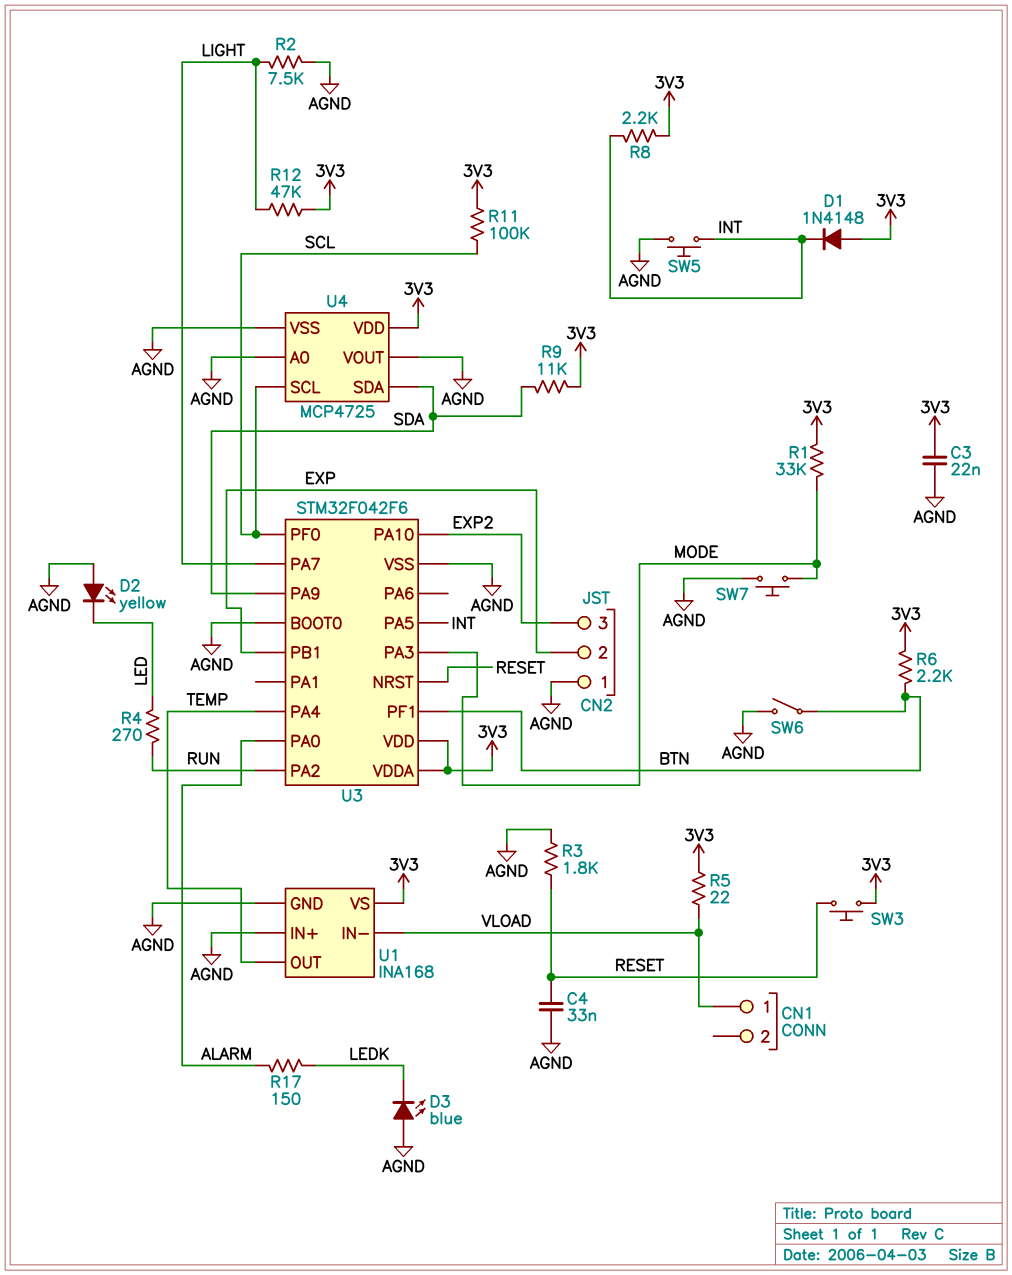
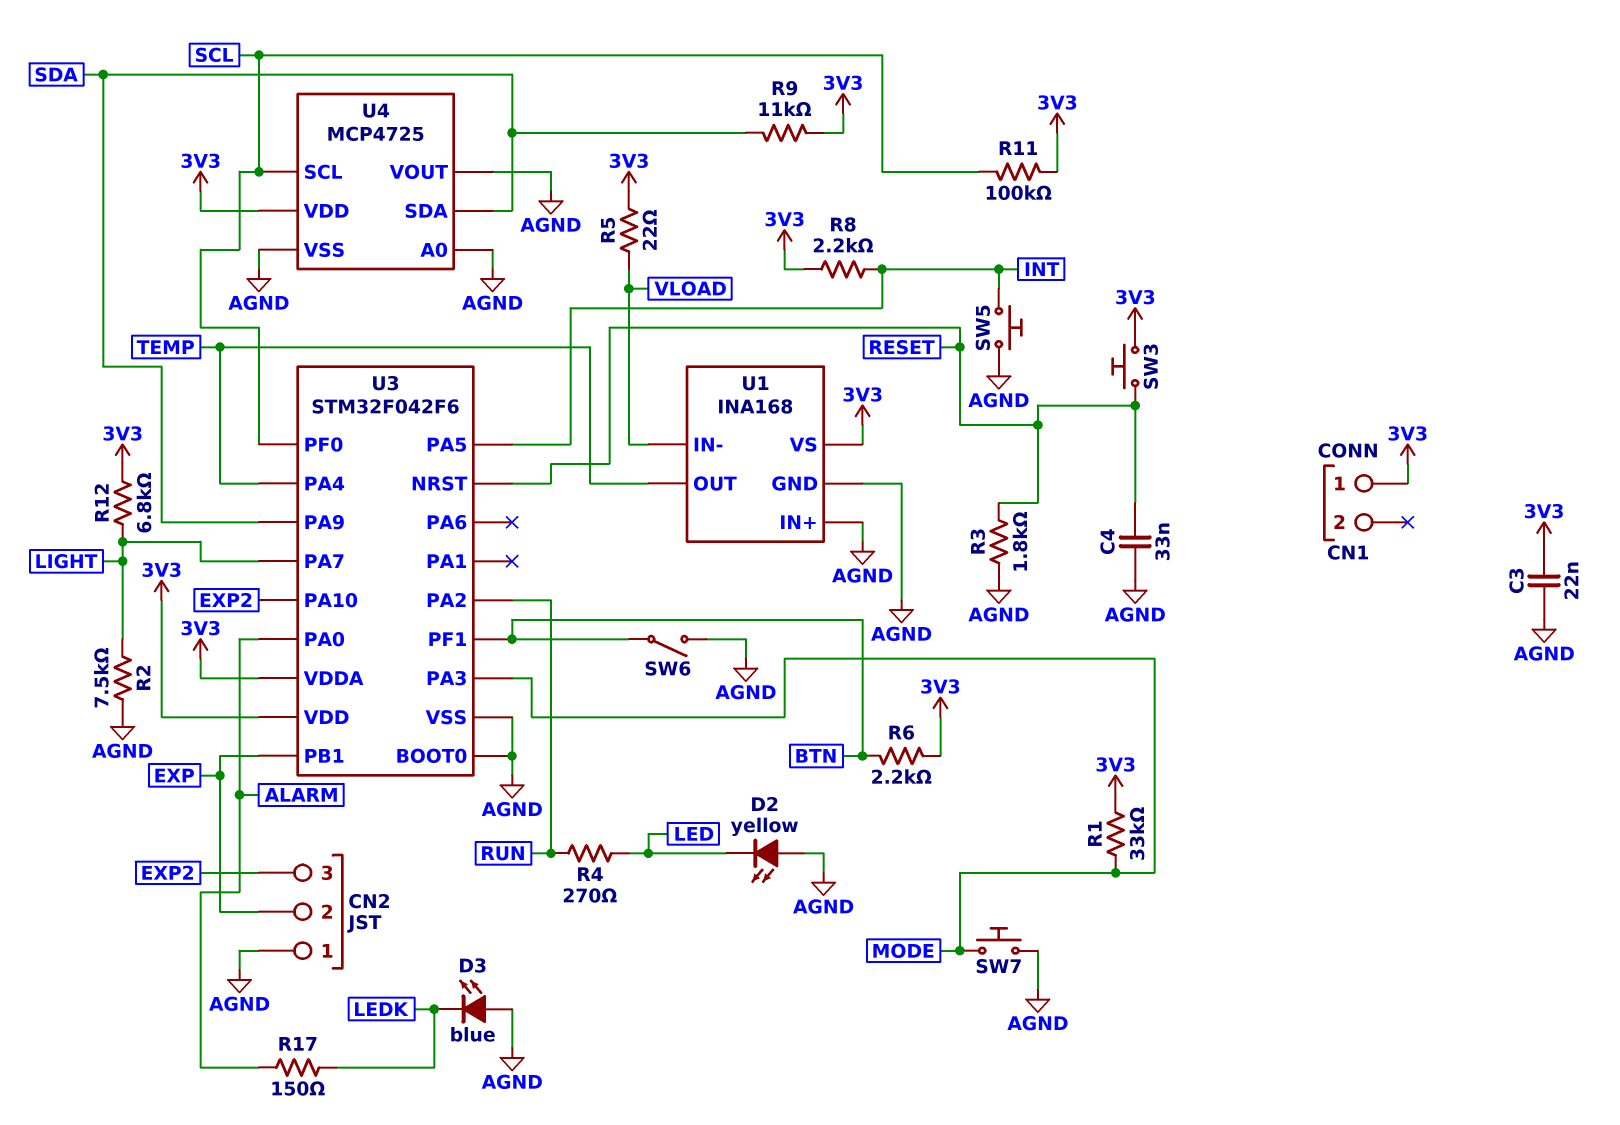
CN1 pin 1: VLOAD -> 3V3
D1: diode 1N4148 (A 3V3, K INT) -> none
R12: 47k (3V3, LIGHT) -> 6.8k (3V3, LIGHT)

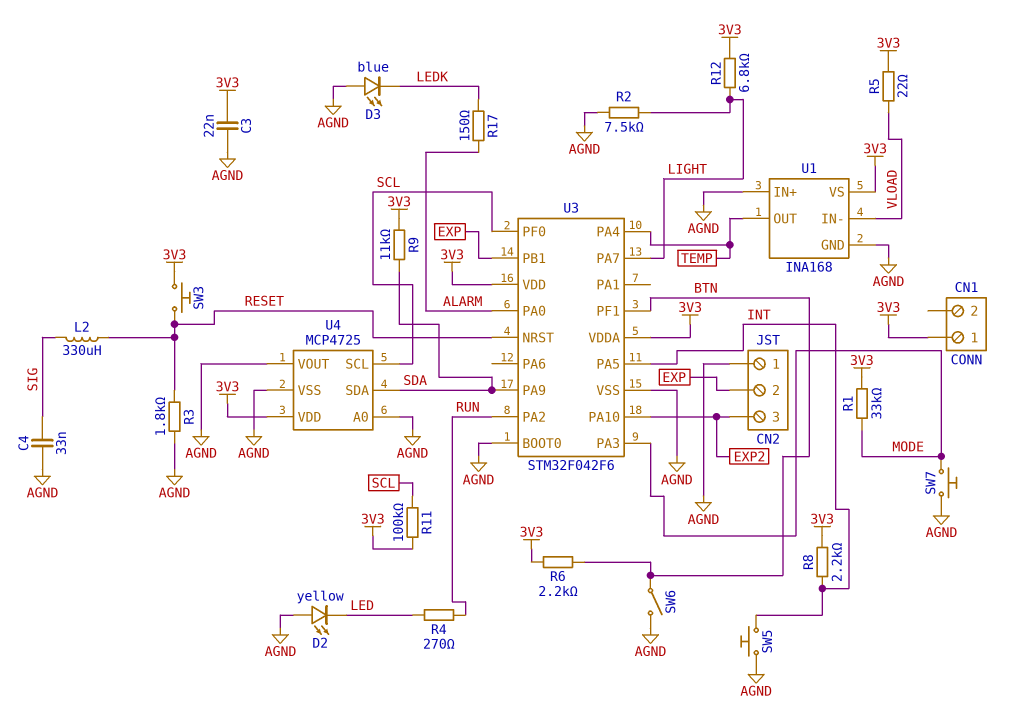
C4: 33nF (AGND, RESET) -> 33nF (AGND, SIG)
L2: none -> 330uH (RESET, SIG)

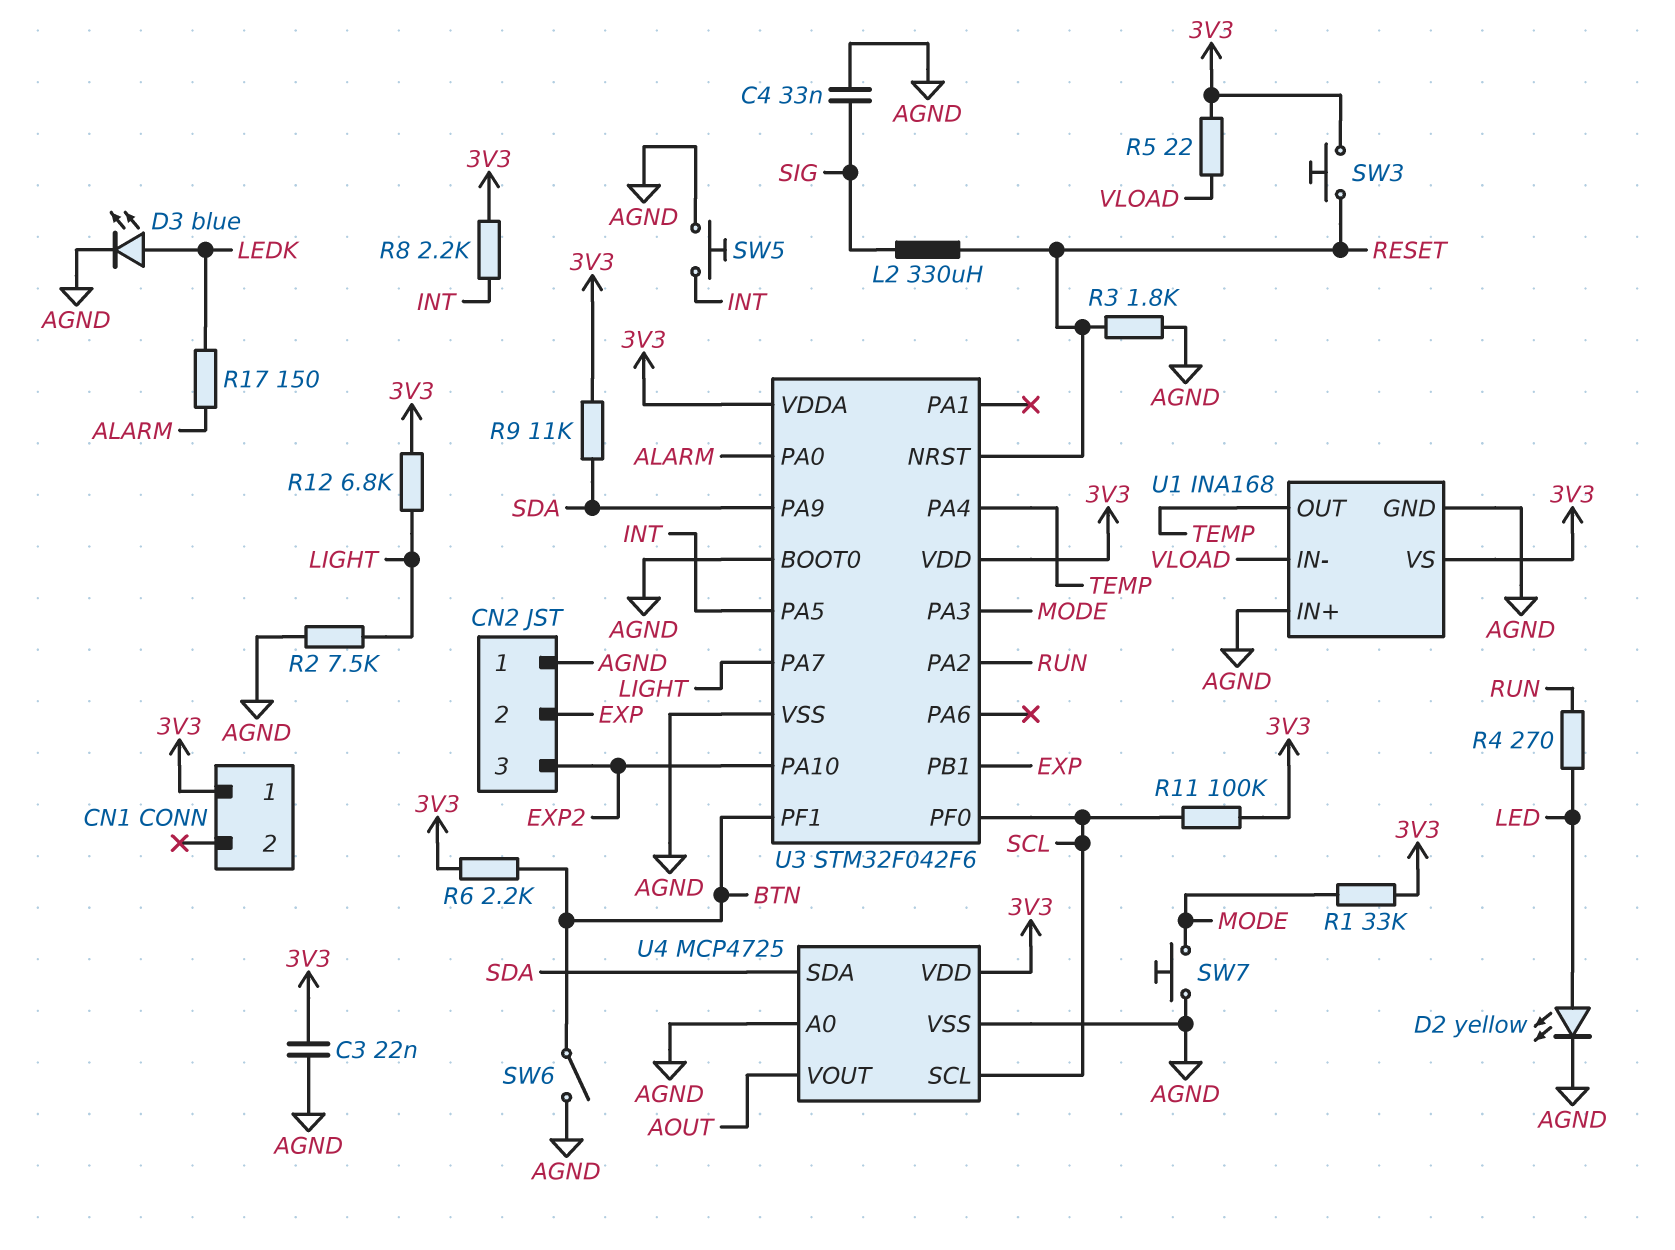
D2: LED yellow (A AGND, K LED) -> LED yellow (A LED, K AGND)
D3: LED blue (A AGND, K LEDK) -> LED blue (A LEDK, K AGND)
U4 pin VOUT: AGND -> AOUT

